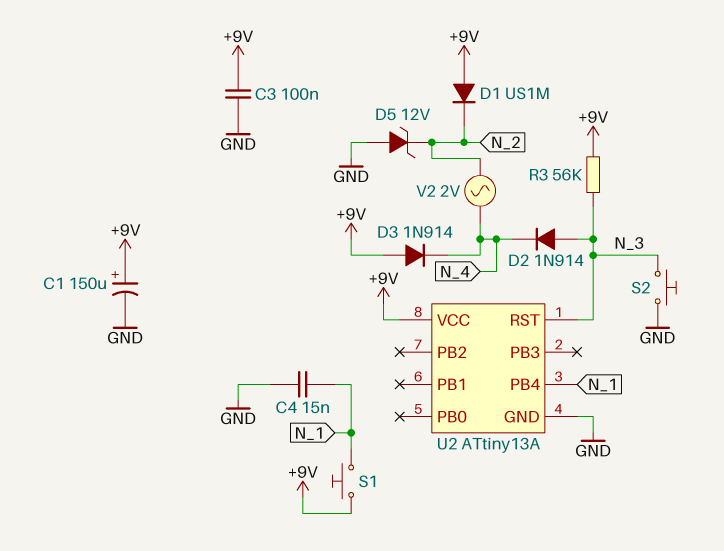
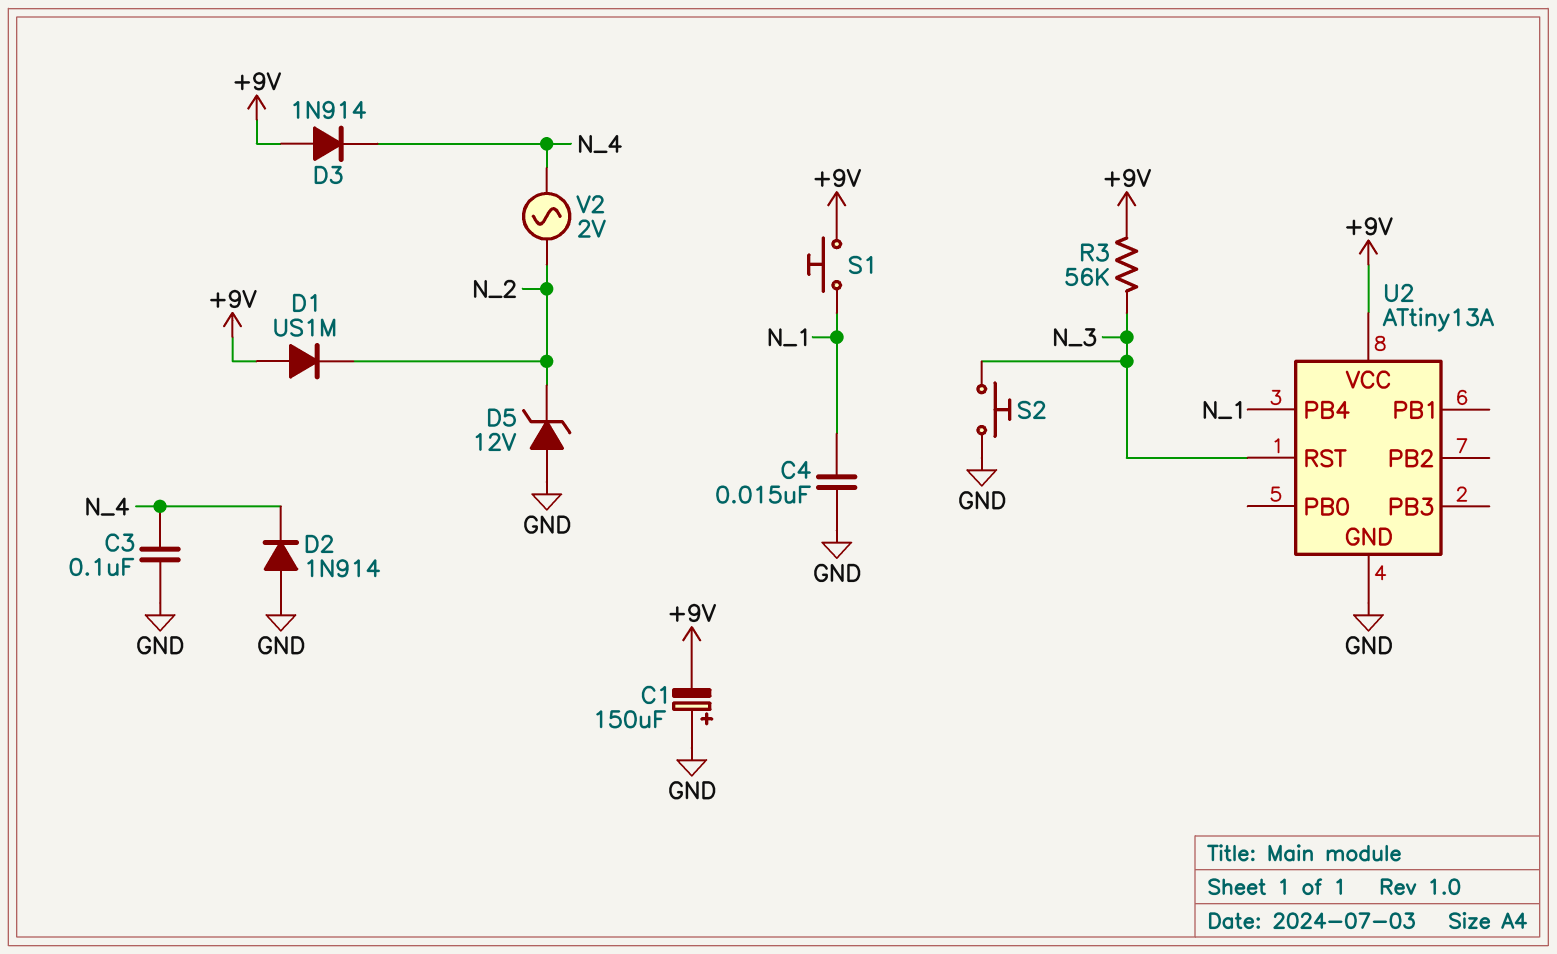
C1: 150uF (plus +9V, minus GND) -> 150uF (plus GND, minus +9V)
C3: 100nF (+9V, GND) -> 100nF (GND, N_4)
D2: diode 1N914 (A N_3, K N_4) -> diode 1N914 (A GND, K N_4)

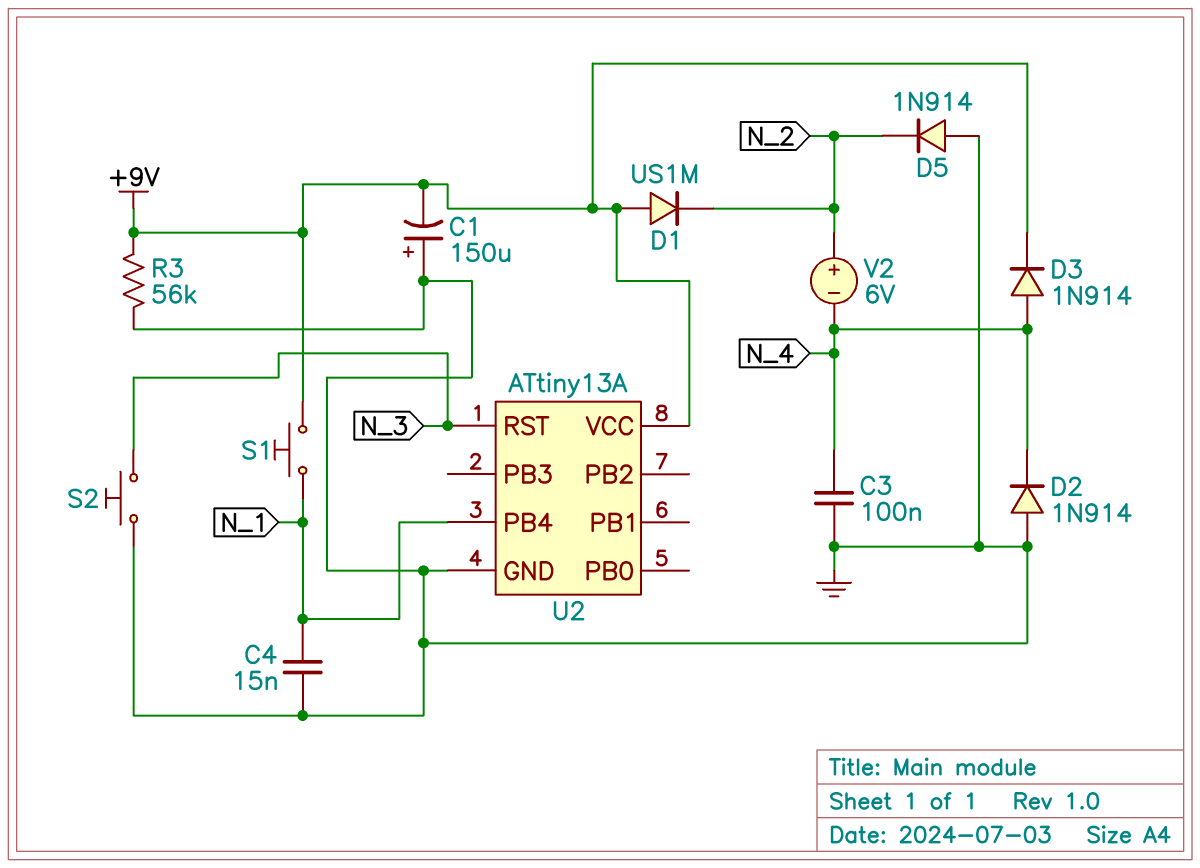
D3: diode 1N914 (A +9V, K N_4) -> diode 1N914 (A N_4, K +9V)
D5: zener 12V (A GND, K N_2) -> diode 1N914 (A GND, K N_2)
R3: 56k (+9V, N_3) -> 56k (+9V, GND)
V2: AC 2V (N_2, N_4) -> 6V (plus N_2, minus N_4)

